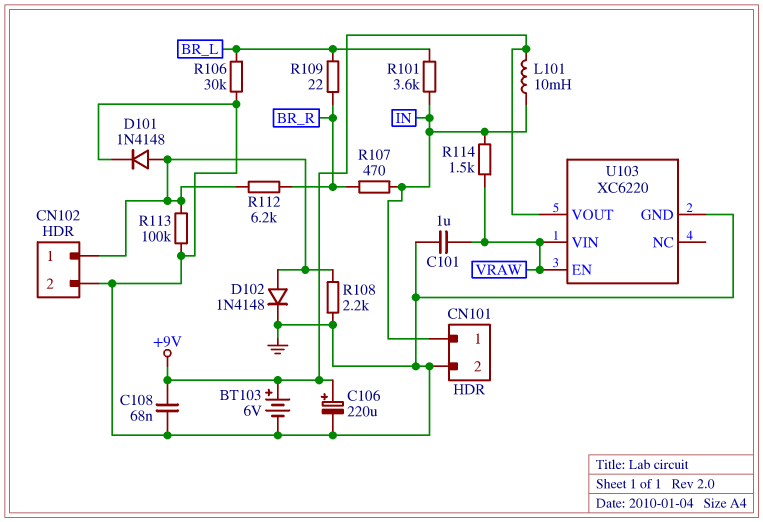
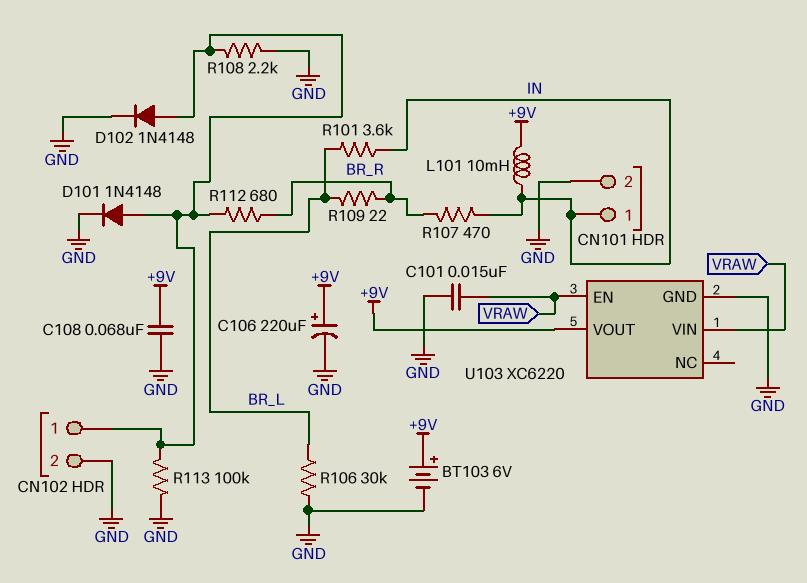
C101: 1uF (GND, VRAW) -> 15nF (GND, VRAW)
R112: 6.2k (BR_R, CN102/1) -> 680 (BR_R, CN102/1)
R114: 1.5k (IN, VRAW) -> none

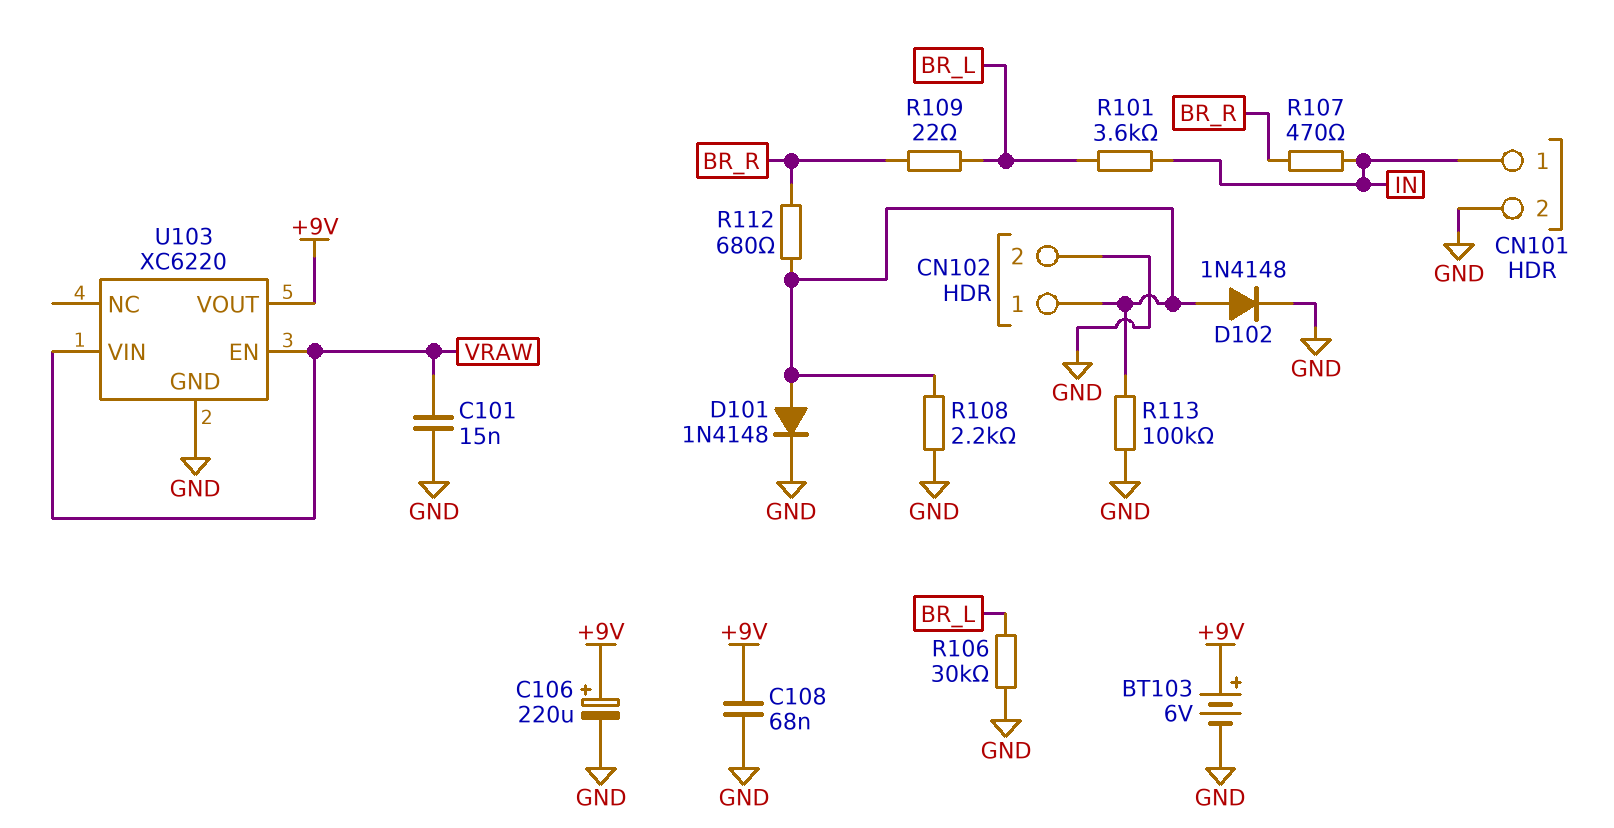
L101: 10mH (+9V, IN) -> none

